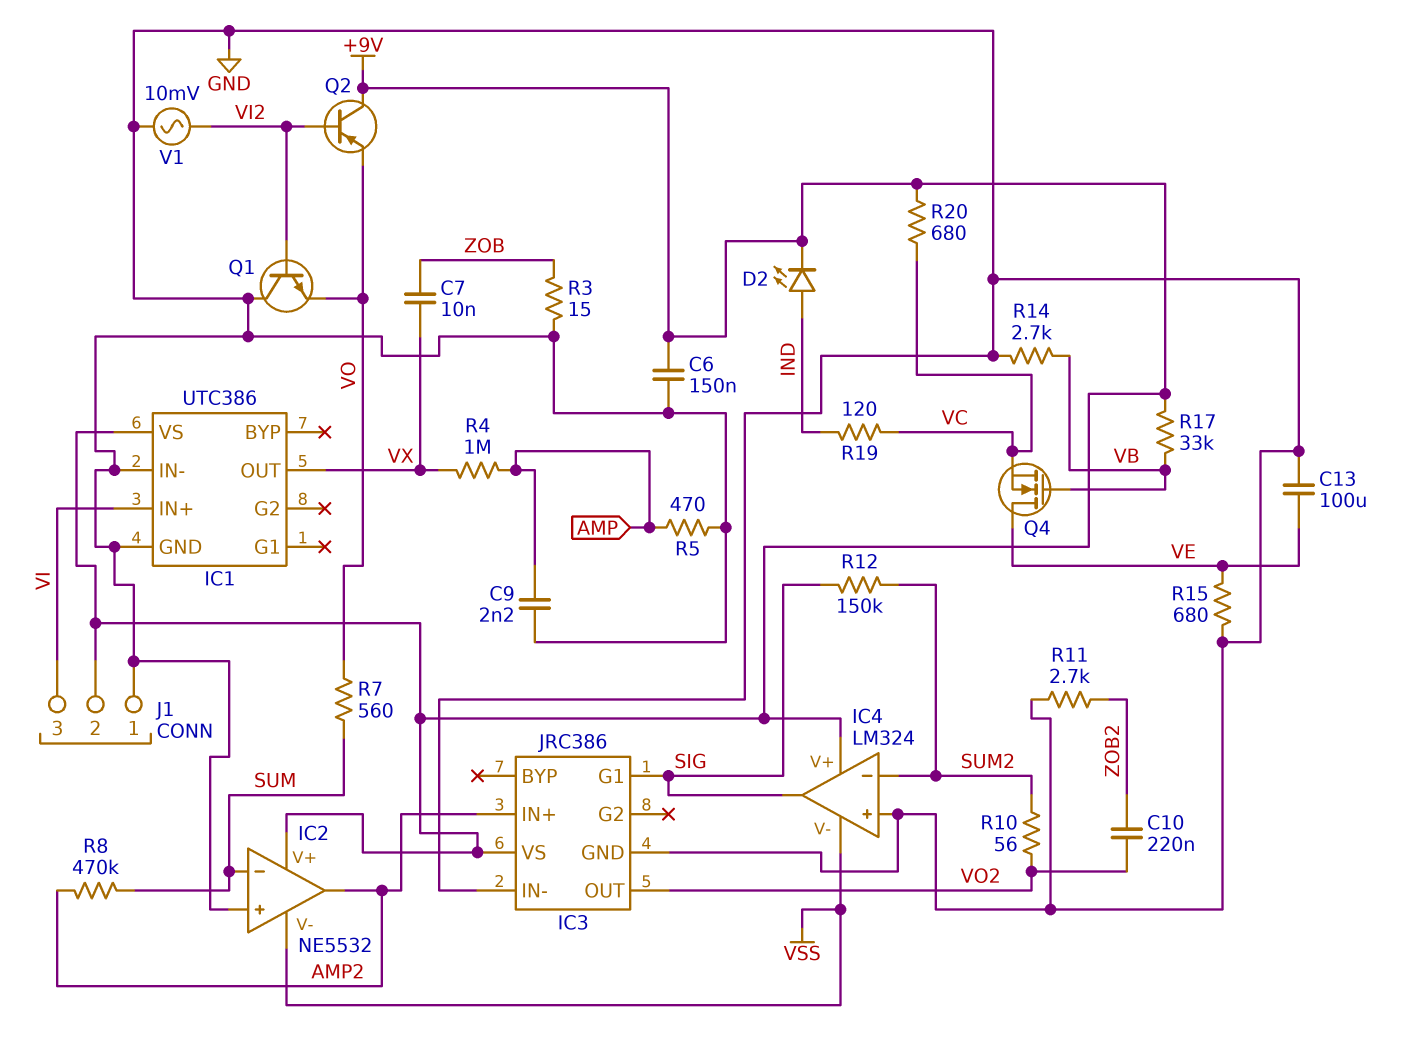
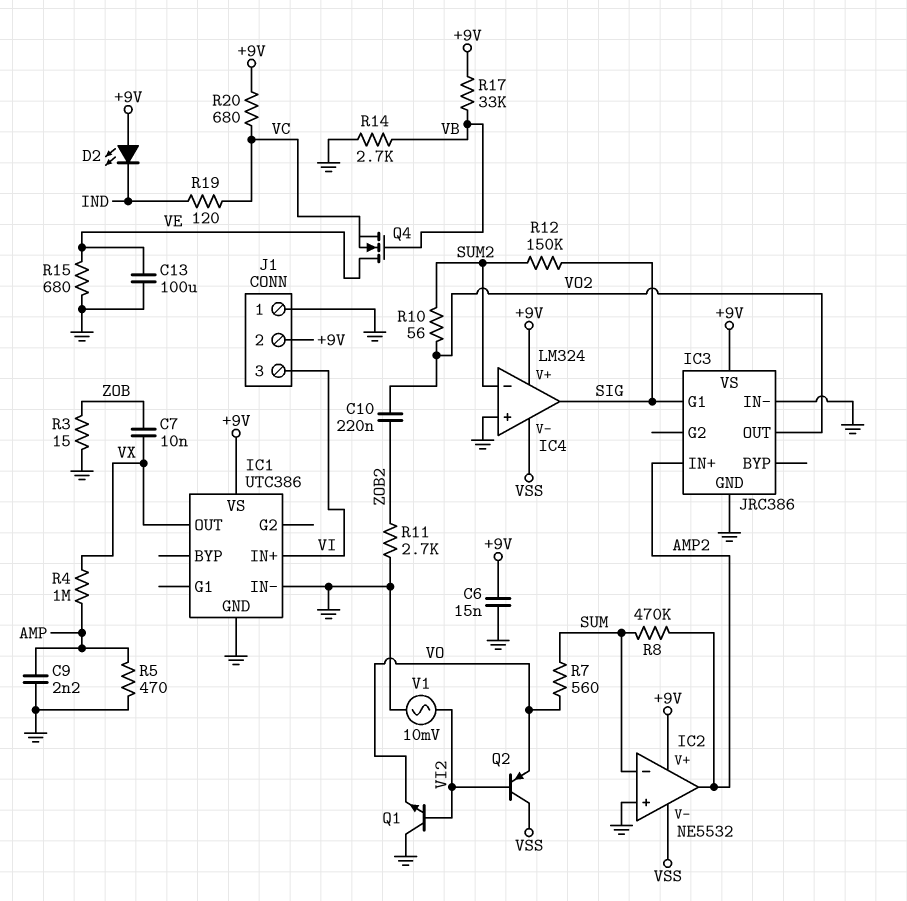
C6: 150nF (+9V, GND) -> 15nF (+9V, GND)
D2: LED (A IND, K +9V) -> LED (A +9V, K IND)
Q2: PNP (B VI2, C +9V, E VO) -> PNP (B VI2, C VSS, E VO)

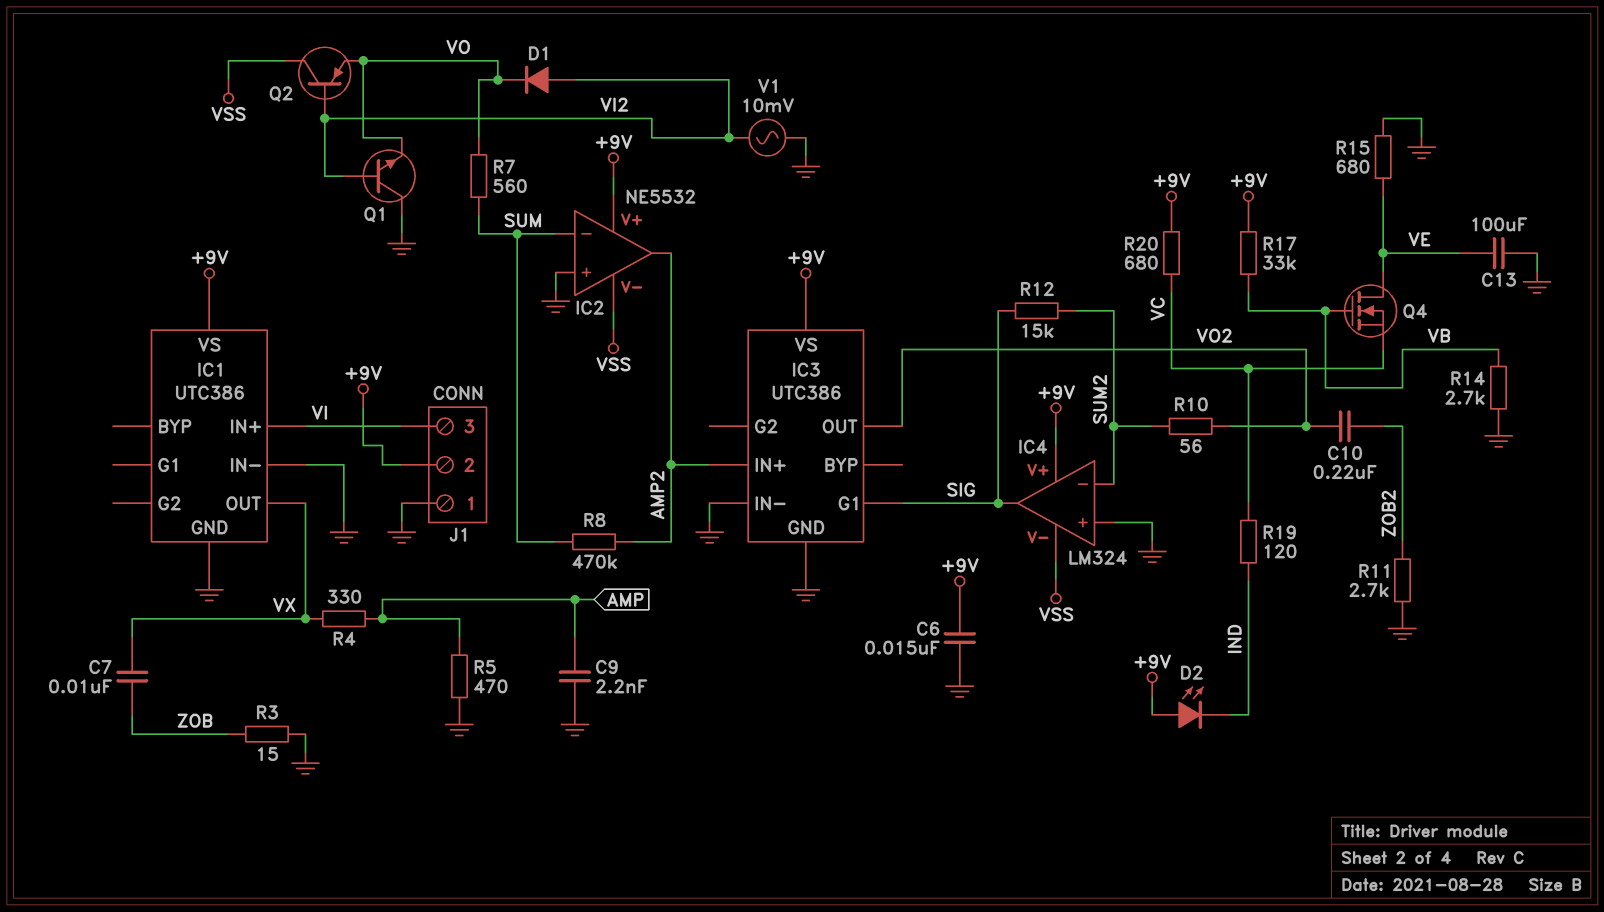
D1: none -> diode (A VI2, K VO)
IC3: JRC386 -> UTC386
R4: 1M (AMP, VX) -> 330 (AMP, VX)
R12: 150k (SIG, SUM2) -> 15k (SIG, SUM2)

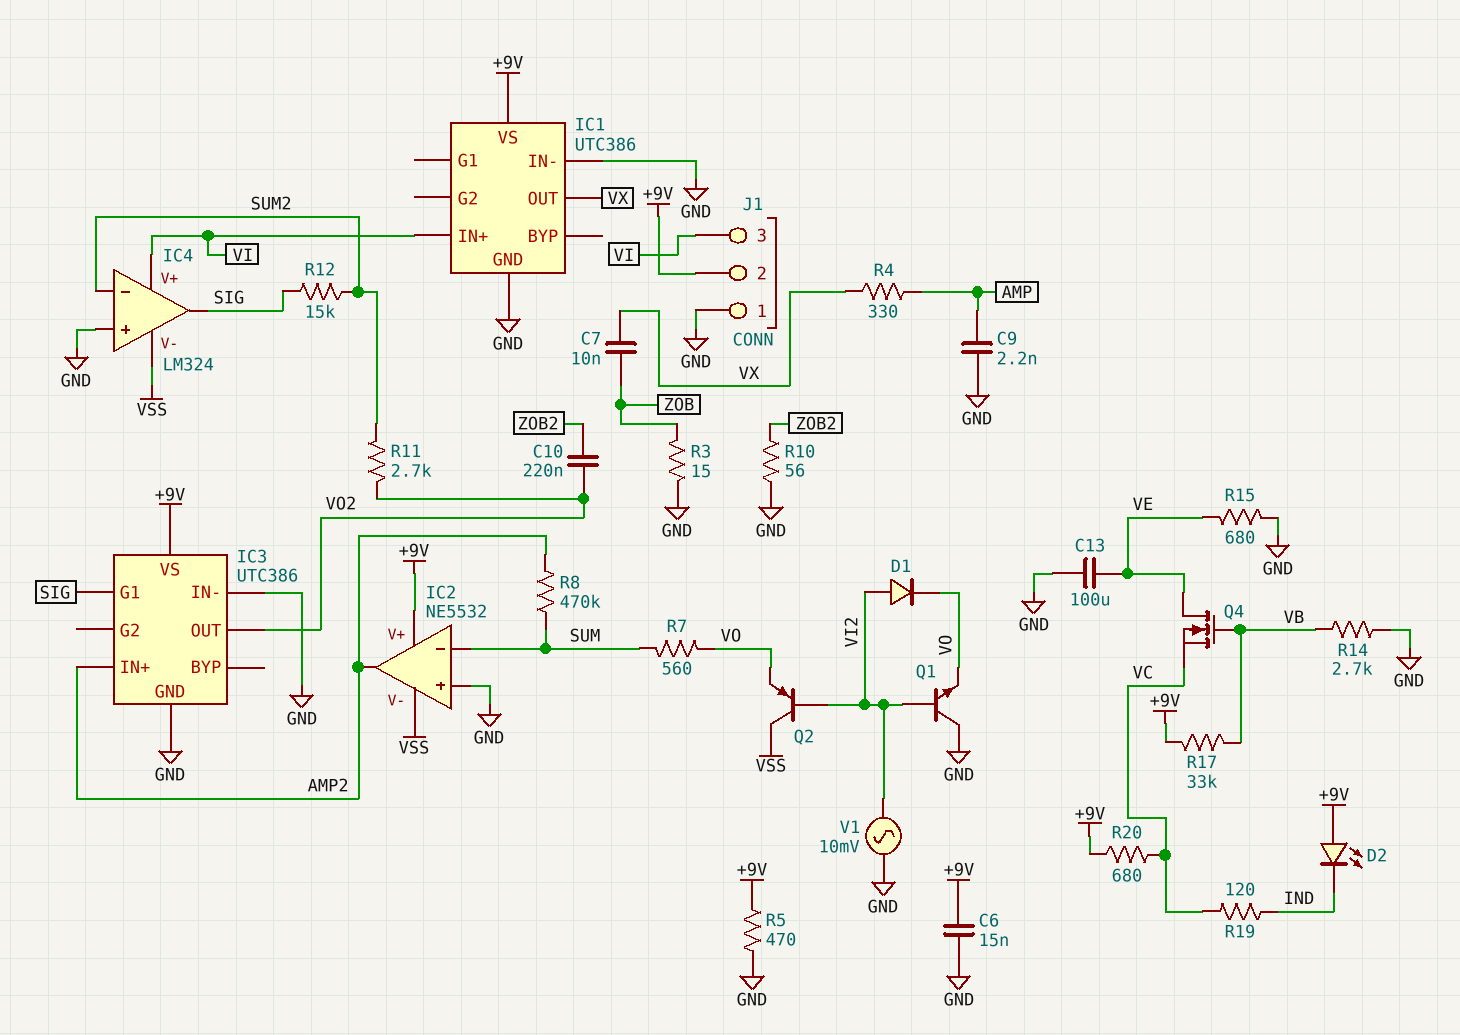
IC4 pin V+: +9V -> VI
R5: 470 (AMP, GND) -> 470 (+9V, GND)
R10: 56 (SUM2, VO2) -> 56 (GND, ZOB2)
R11: 2.7k (GND, ZOB2) -> 2.7k (SUM2, VO2)

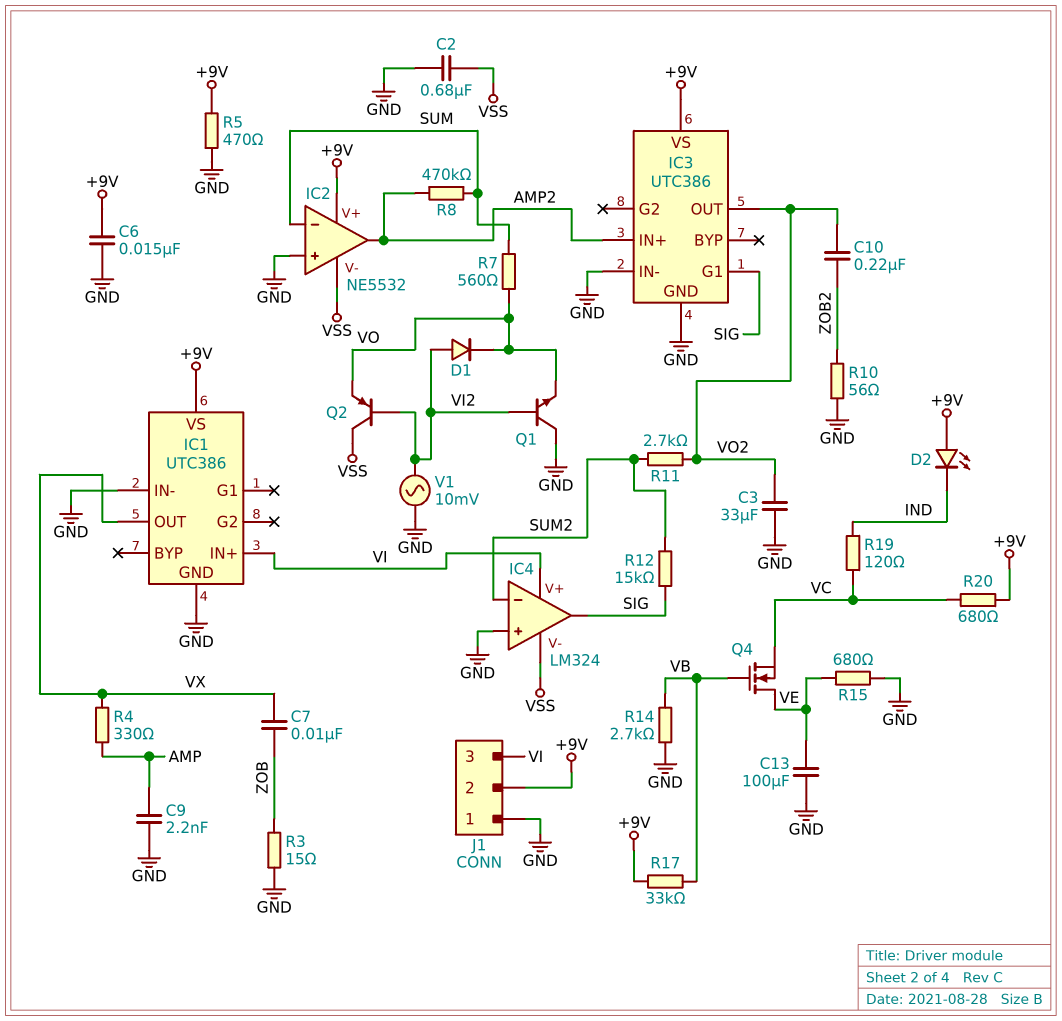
C2: none -> 680nF (GND, VSS)
C3: none -> 33uF (GND, VO2)

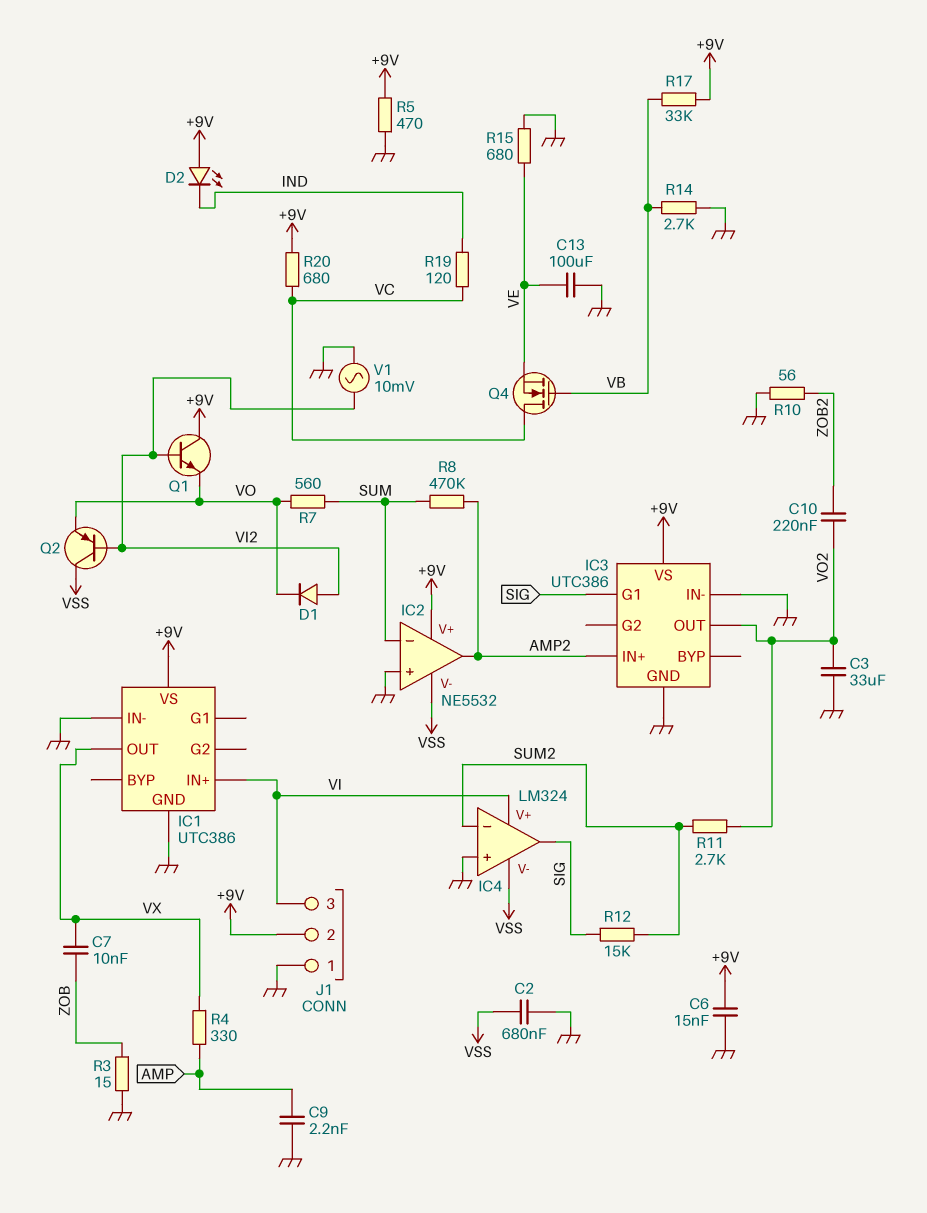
Q1: NPN (B VI2, C GND, E VO) -> NPN (B VI2, C +9V, E VO)
Q4: NMOS (G VB, D VE, S VC) -> NMOS (G VB, D VC, S VE)

